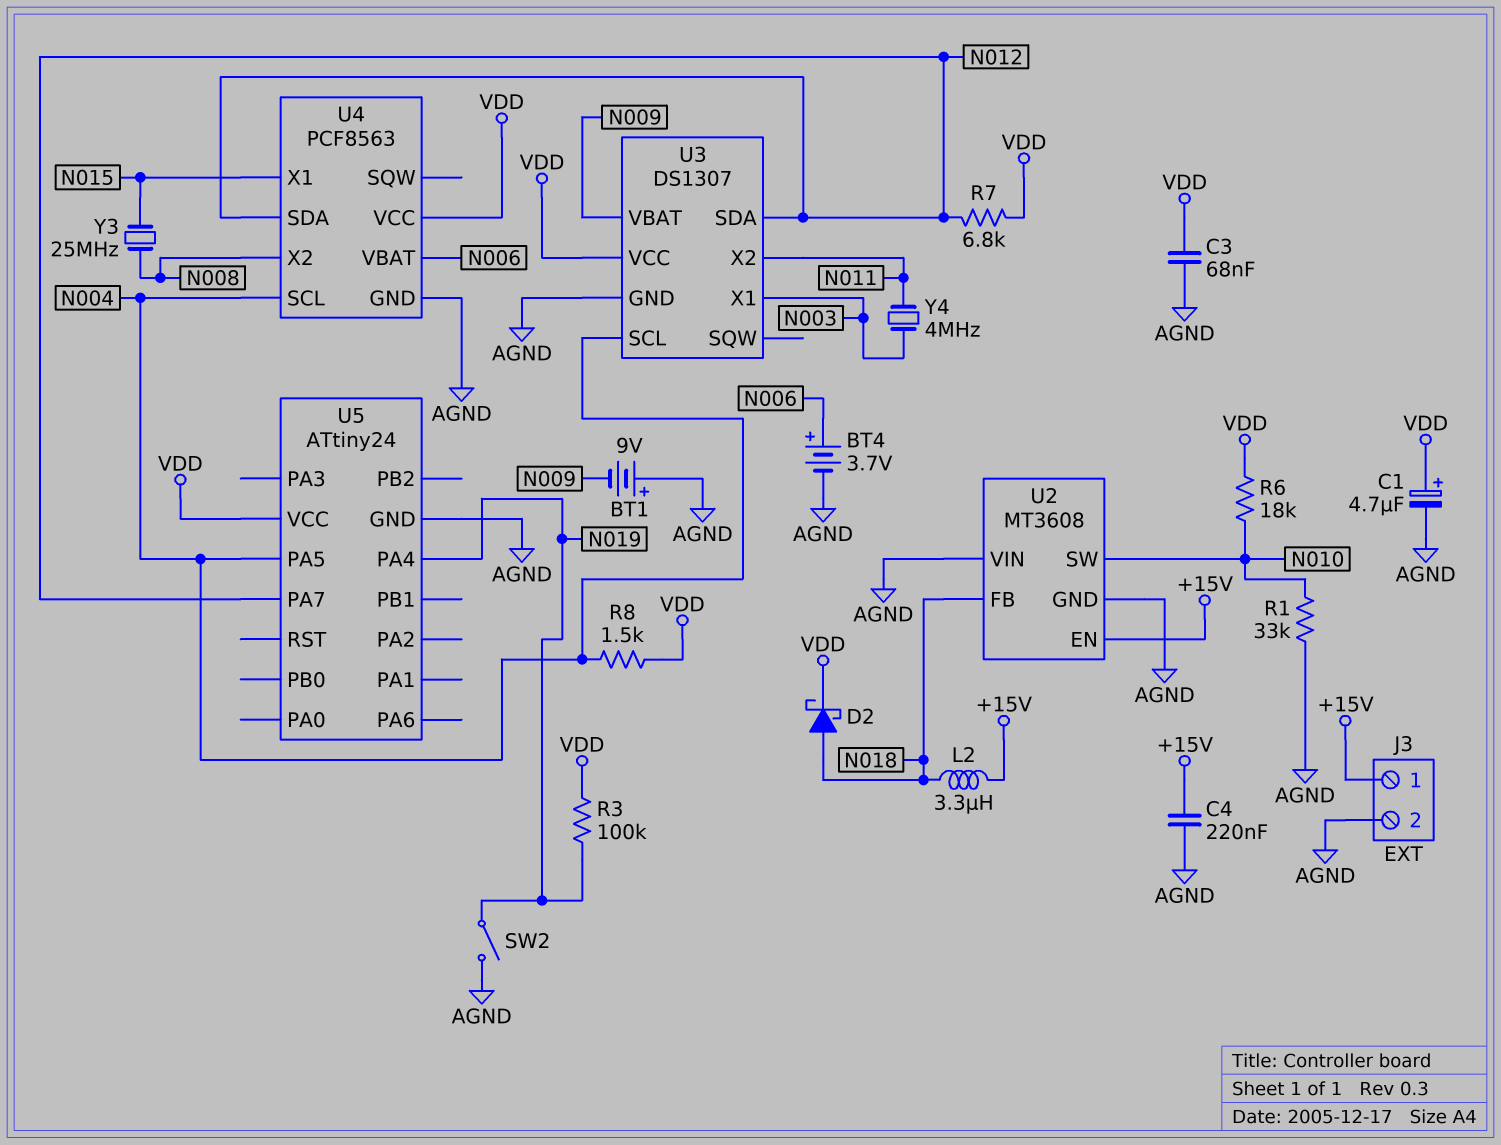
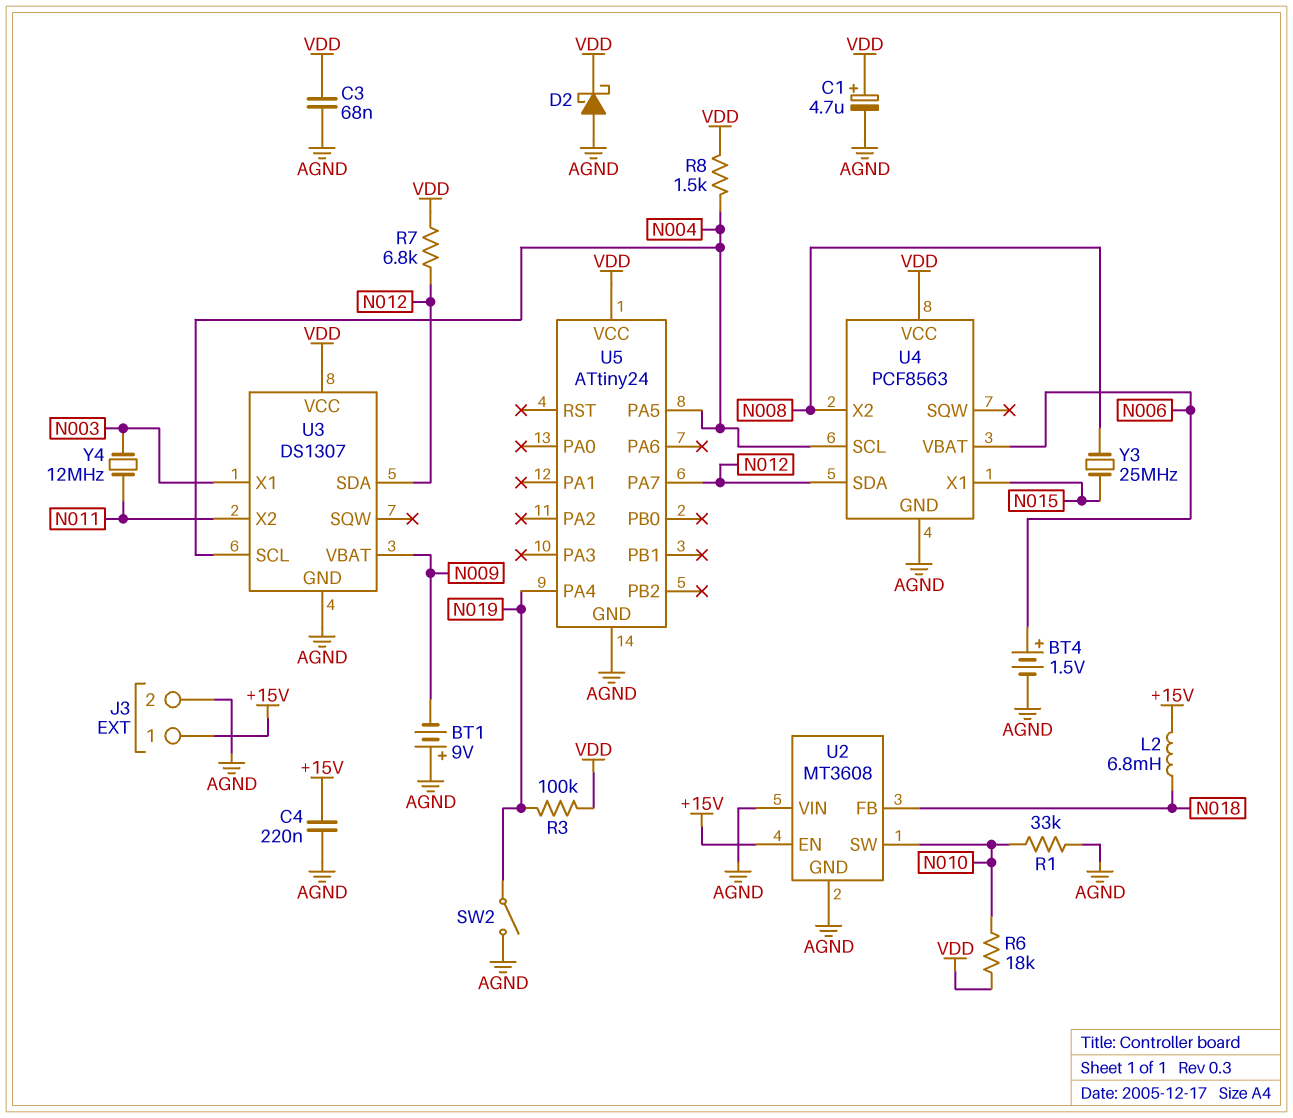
BT4: 3.7V (plus N006, minus AGND) -> 1.5V (plus N006, minus AGND)
D2: schottky (A N018, K VDD) -> schottky (A AGND, K VDD)
L2: 3.3uH (+15V, N018) -> 6.8mH (+15V, N018)
Y4: 4MHz (N003, N011) -> 12MHz (N003, N011)

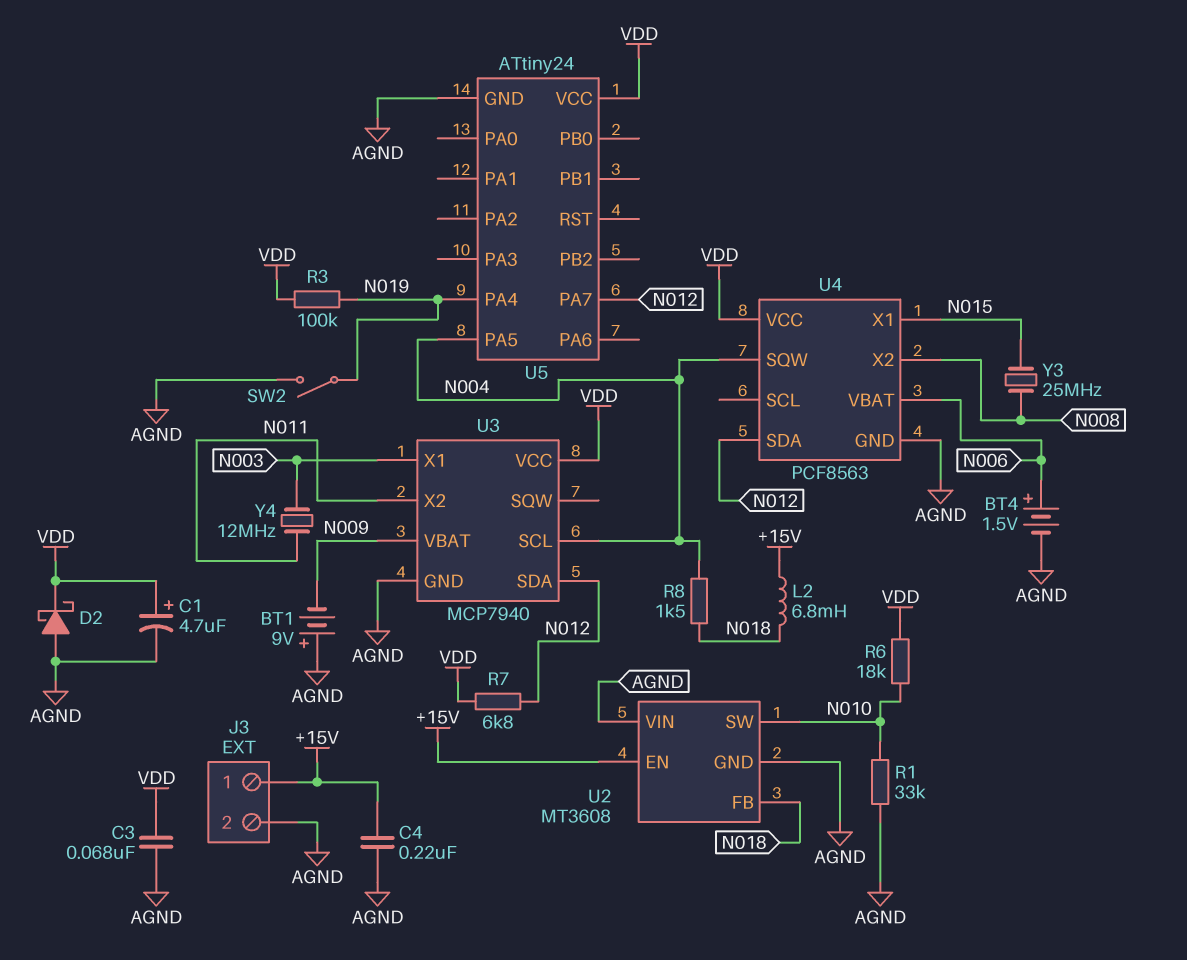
R8: 1.5k (N004, VDD) -> 1.5k (N004, N018)
U3: DS1307 -> MCP7940
U4 pin SCL: N004 -> none
U4 pin SQW: none -> N004

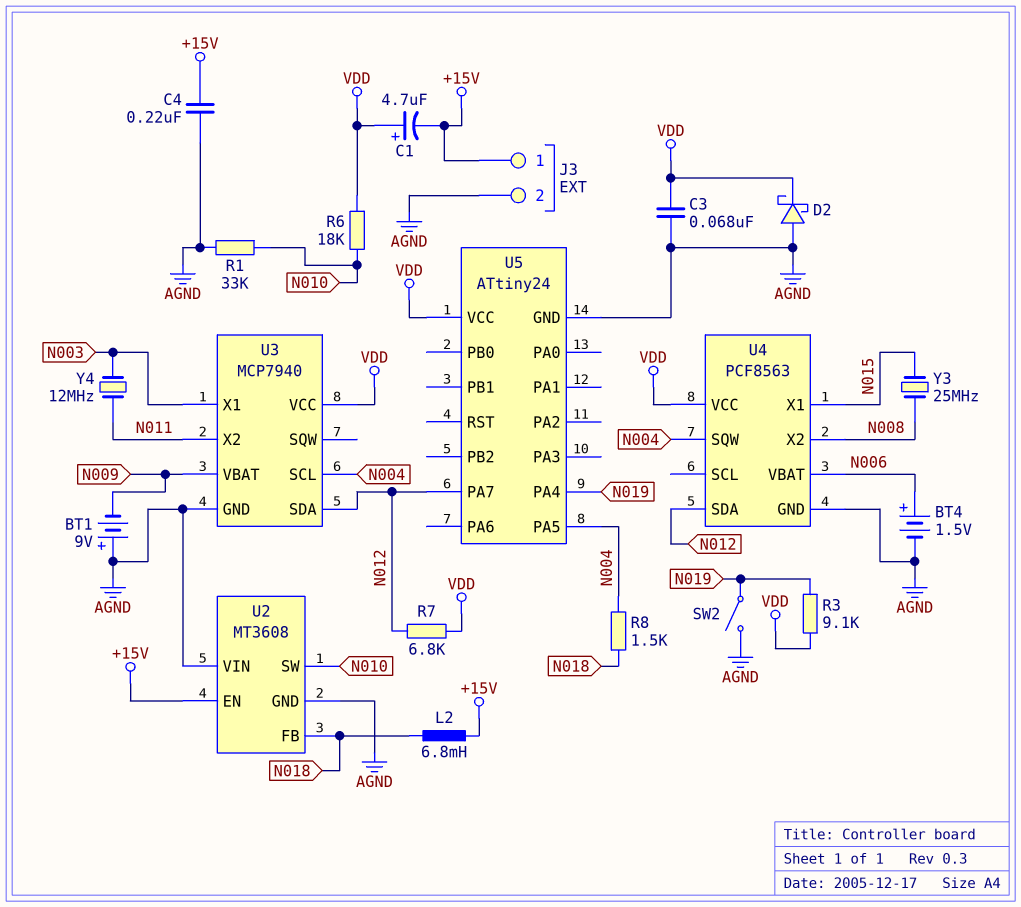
C1: 4.7uF (plus VDD, minus AGND) -> 4.7uF (plus VDD, minus +15V)
R3: 100k (N019, VDD) -> 9.1k (N019, VDD)

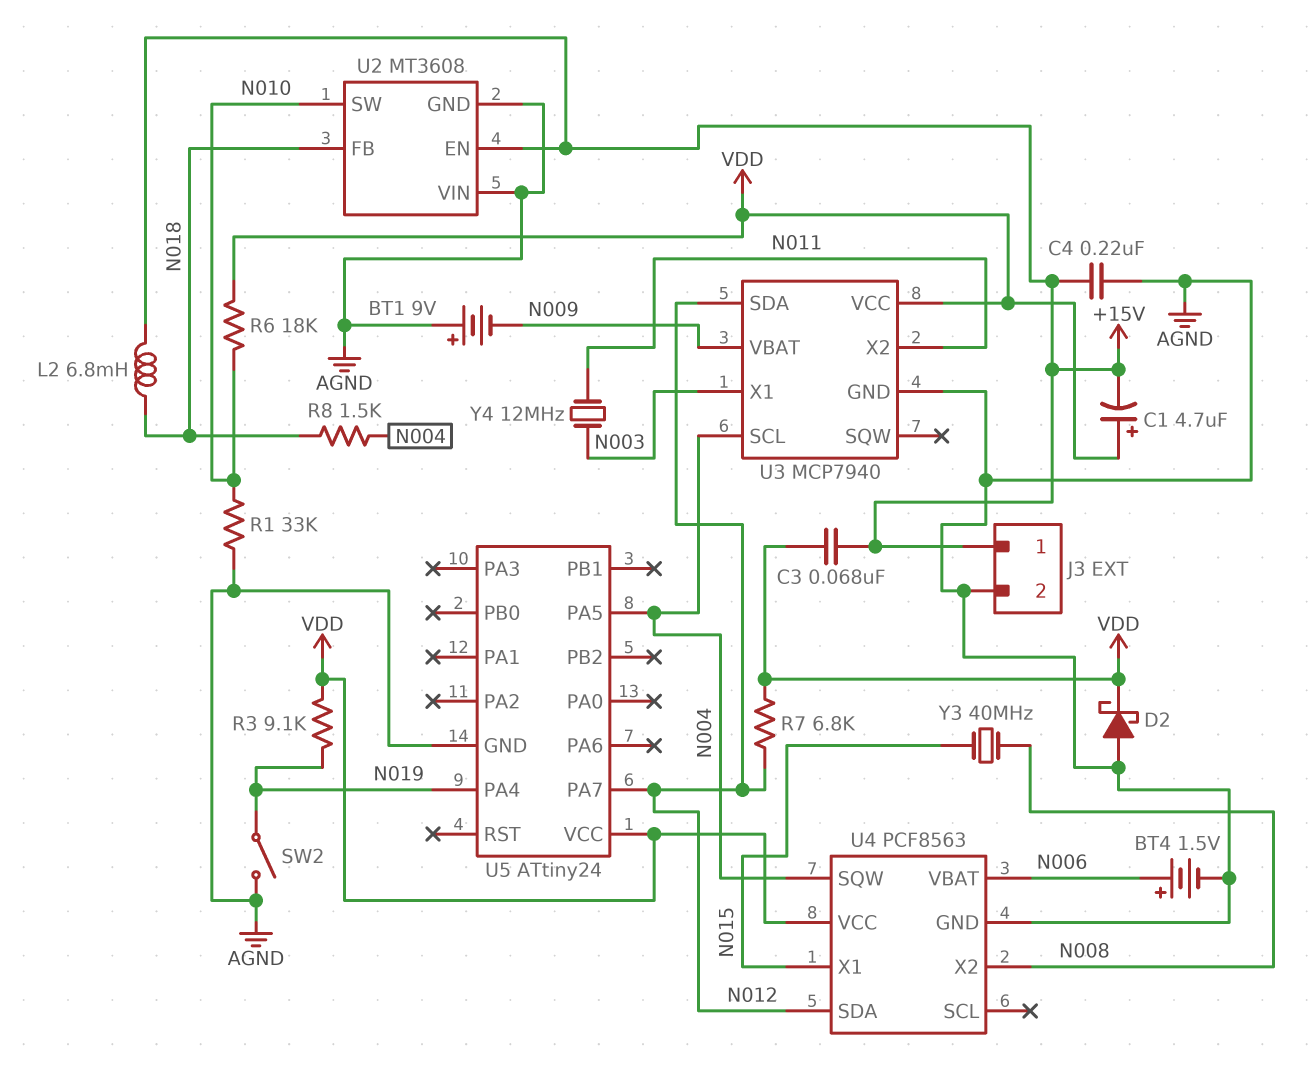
C3: 68nF (AGND, VDD) -> 68nF (+15V, VDD)
Y3: 25MHz (N008, N015) -> 40MHz (N008, N015)

